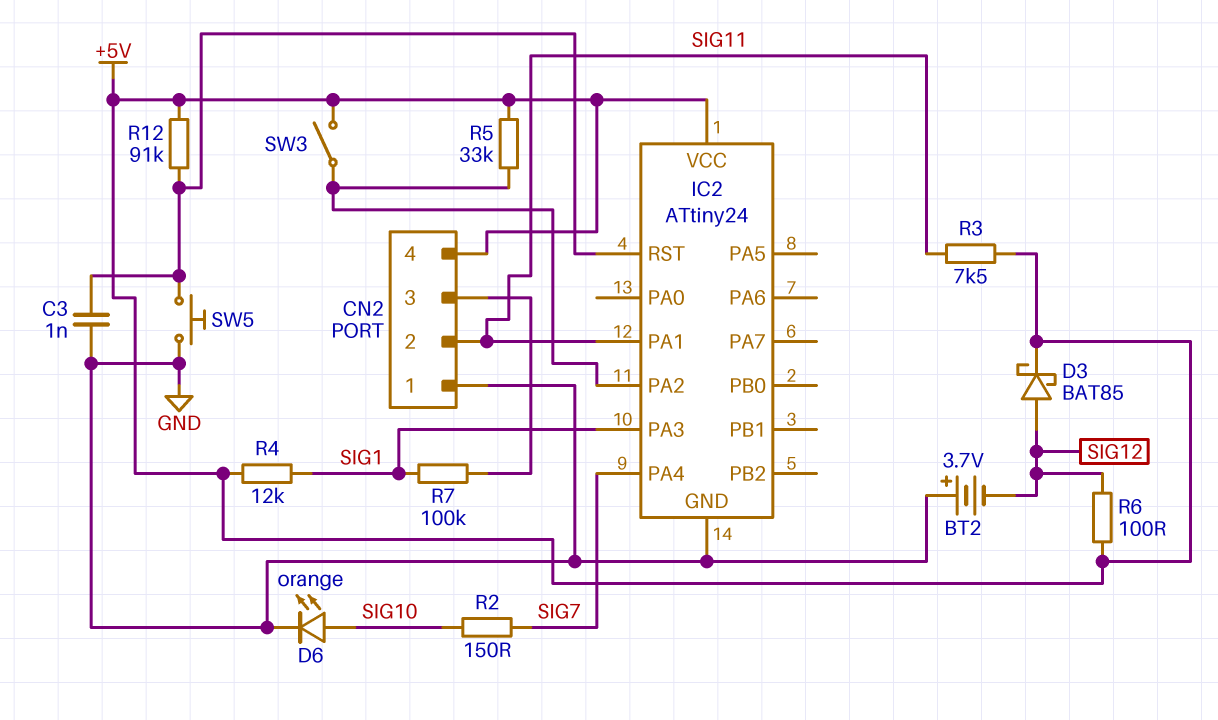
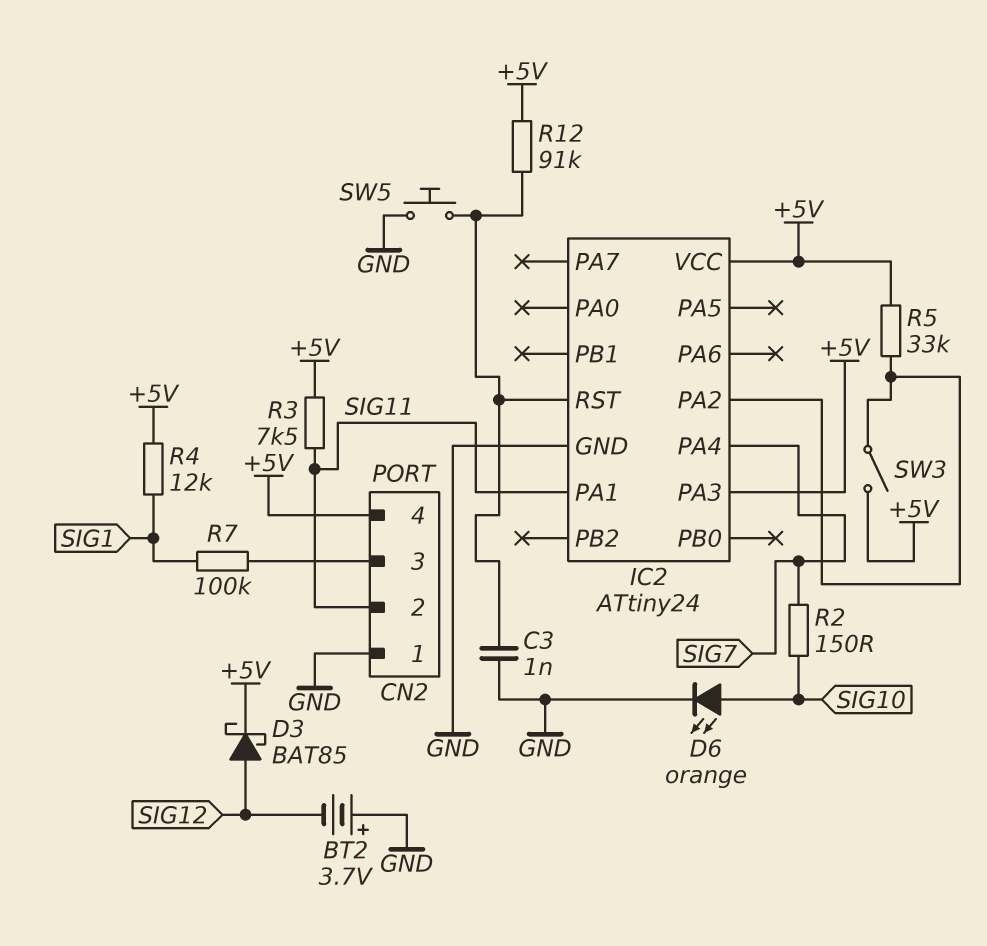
IC2 pin PA3: SIG1 -> +5V
R6: 100 (+5V, SIG12) -> none

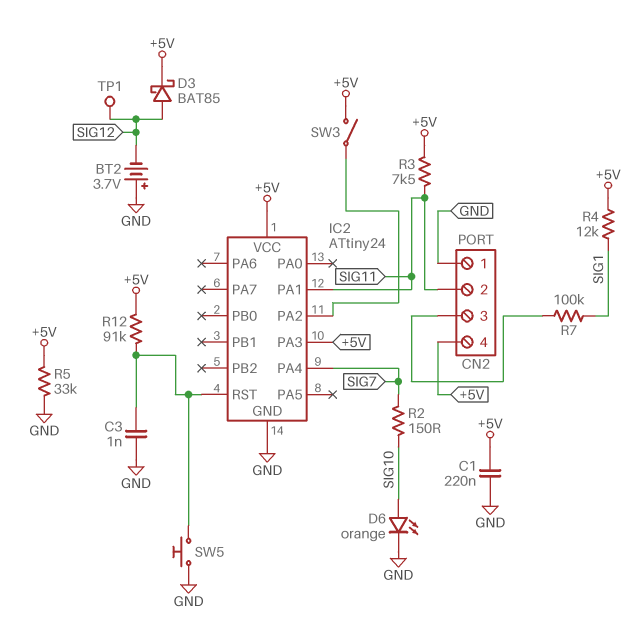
C1: none -> 220nF (+5V, GND)
R5: 33k (+5V, IC2/PA2) -> 33k (+5V, GND)
TP1: none -> test point (SIG12)

